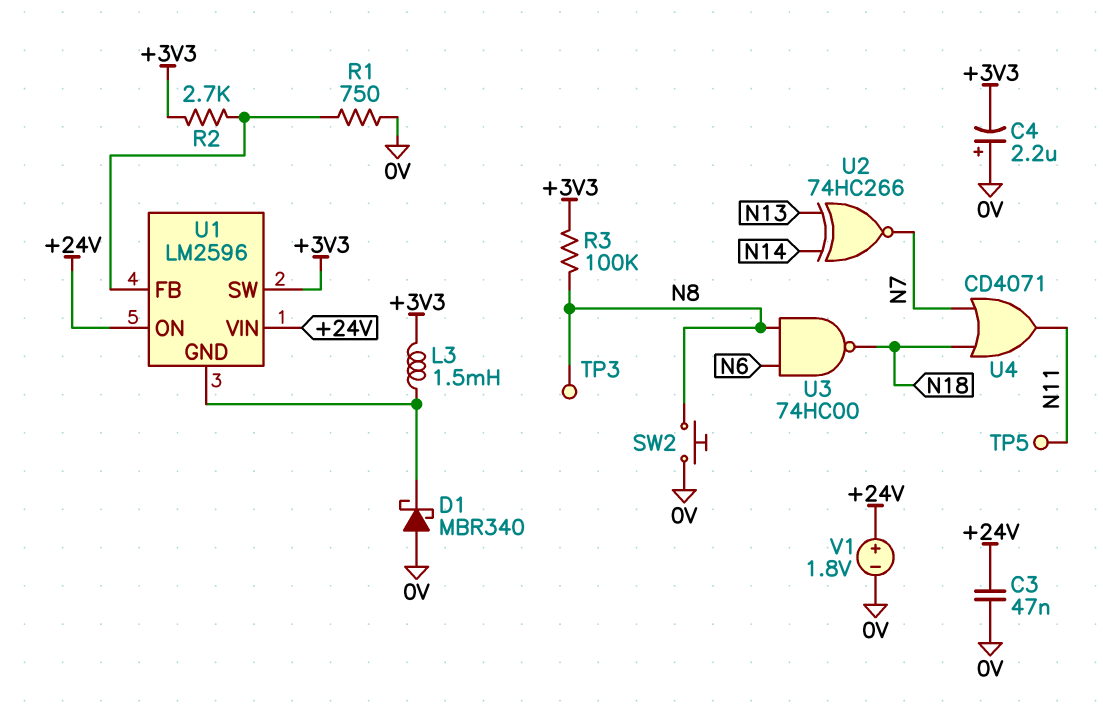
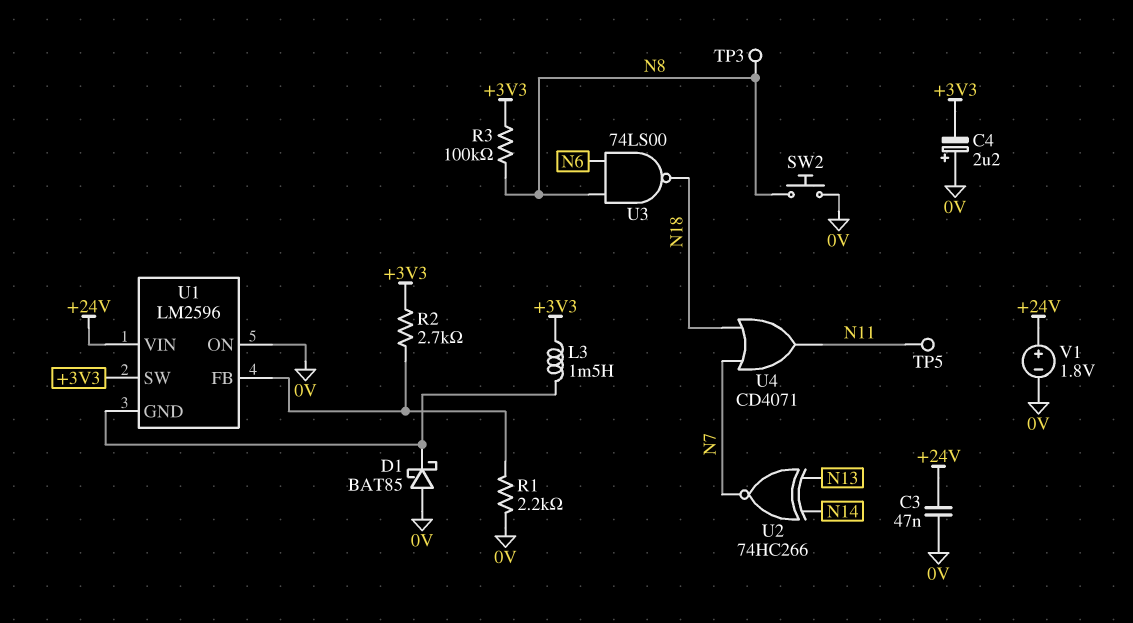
D1: schottky MBR340 (A 0V, K U1/GND) -> schottky BAT85 (A 0V, K U1/GND)
R1: 750 (0V, U1/FB) -> 2.2k (0V, U1/FB)
U1 pin ON: +24V -> 0V
U3: NAND 74HC00 (in N6, in N8, out N18) -> NAND 74LS00 (in N6, in N8, out N18)

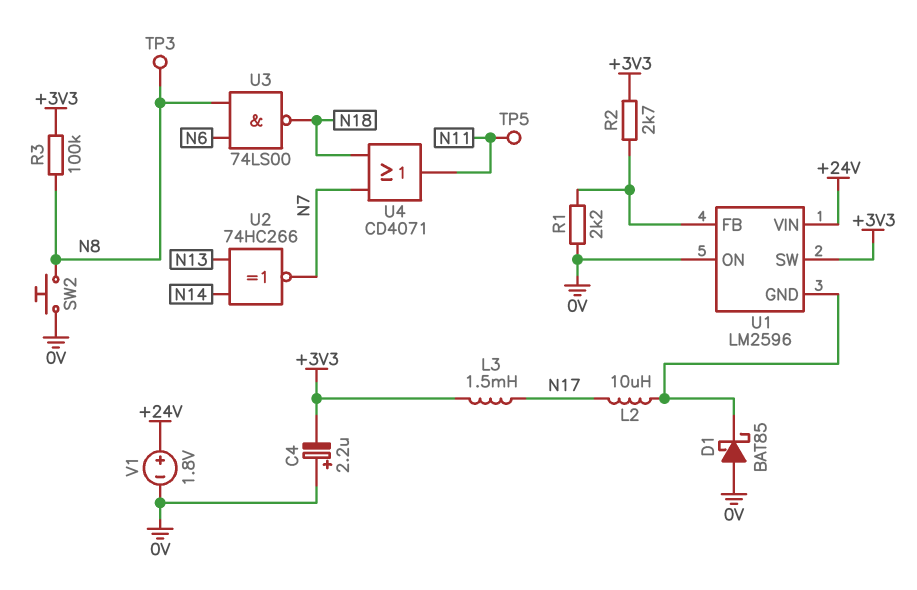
C3: 47nF (+24V, 0V) -> none
L2: none -> 10uH (N17, U1/GND)
L3: 1.5mH (+3V3, U1/GND) -> 1.5mH (+3V3, N17)

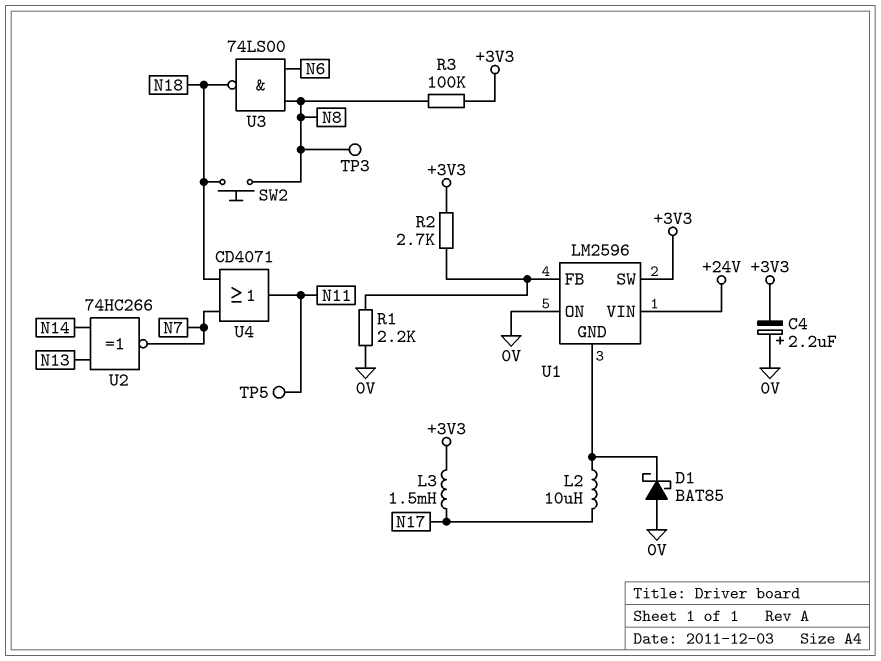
SW2: button (0V, N8) -> button (N8, N18)
V1: 1.8V (plus +24V, minus 0V) -> none

